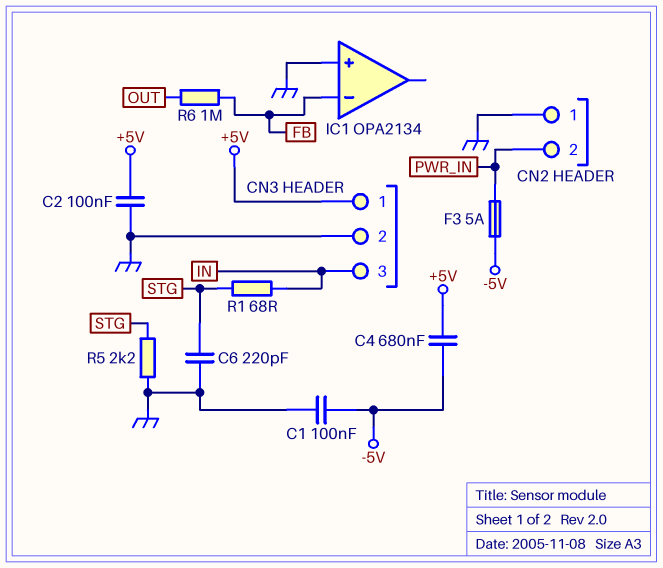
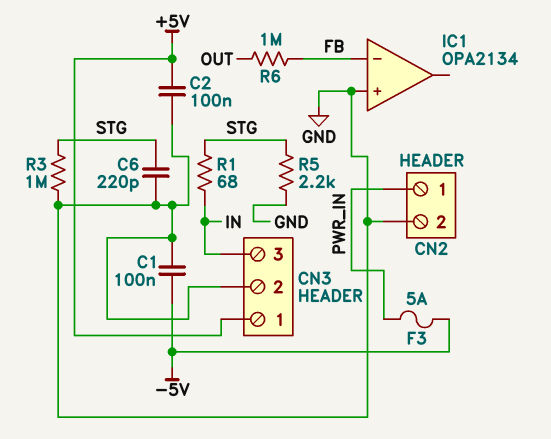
C4: 680nF (+5V, -5V) -> none
CN2 pin 1: GND -> PWR_IN
CN2 pin 2: PWR_IN -> GND
R3: none -> 1M (GND, STG)

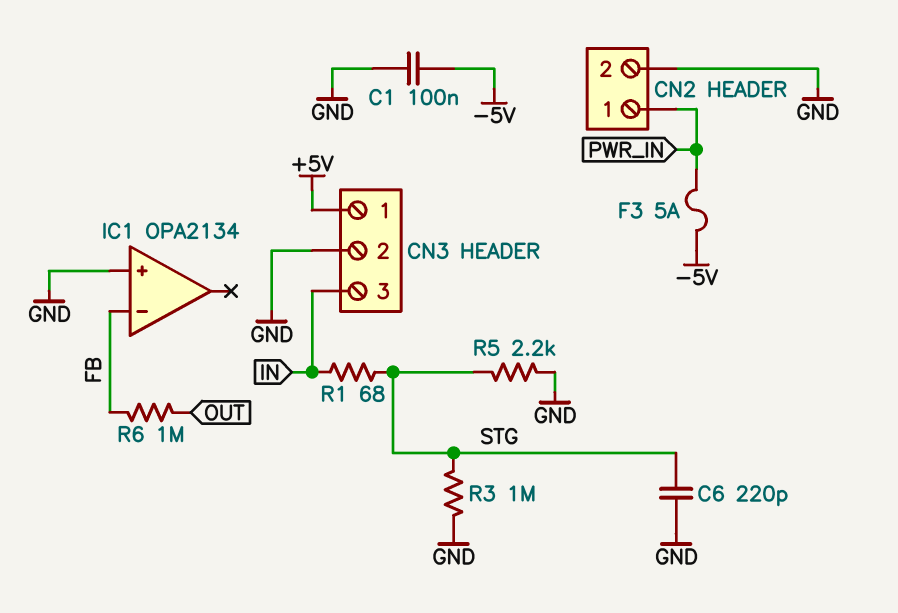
C2: 100nF (+5V, GND) -> none

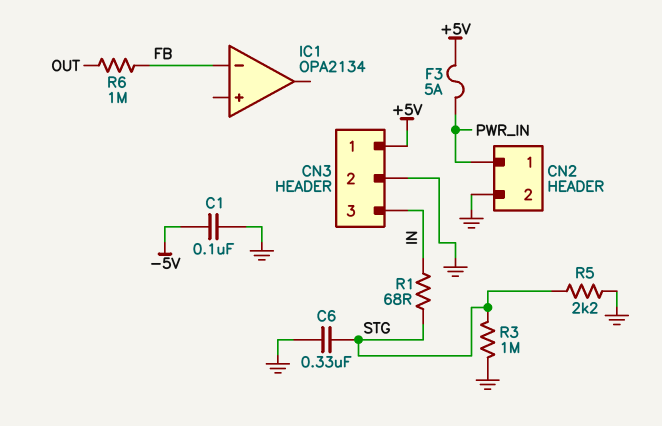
C6: 220pF (GND, STG) -> 330nF (GND, STG)
F3: 5A (-5V, PWR_IN) -> 5A (+5V, PWR_IN)
IC1 pin in+: GND -> none

